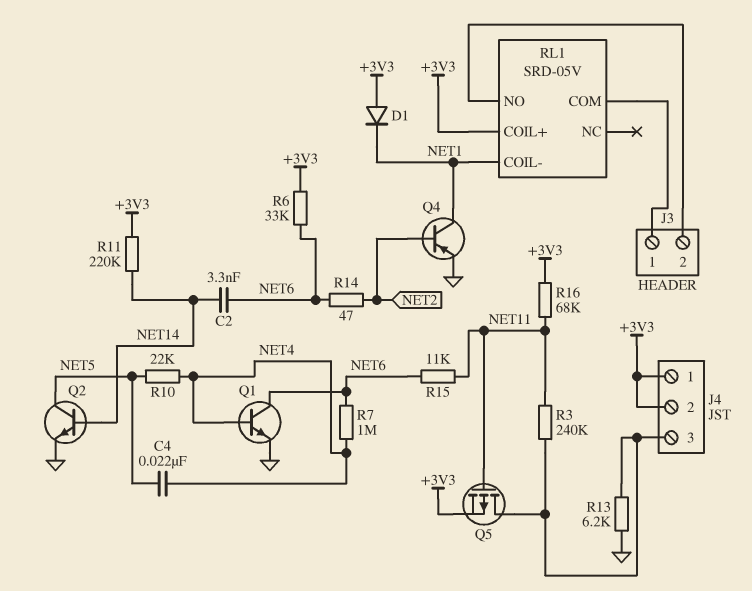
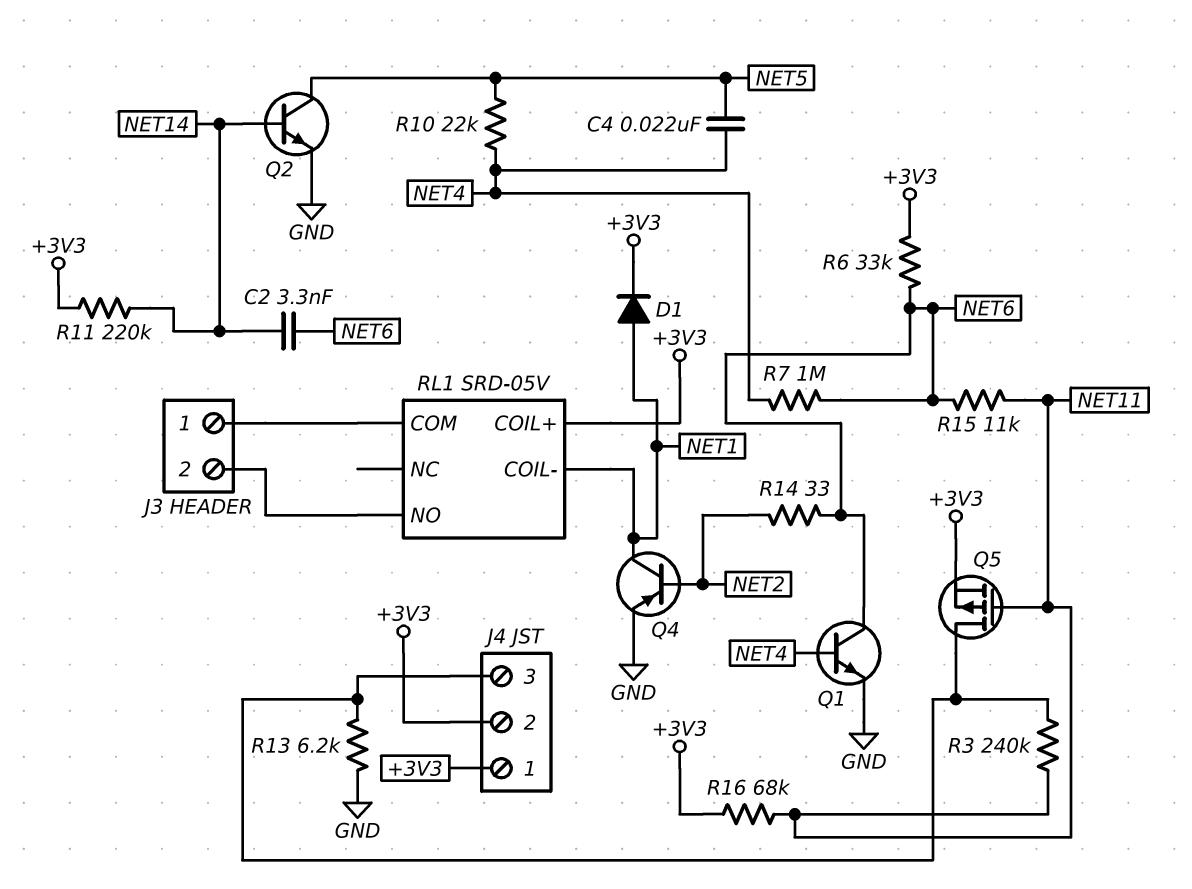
D1: diode (A +3V3, K NET1) -> diode (A NET1, K +3V3)
R14: 47 (NET2, NET6) -> 33 (NET2, NET6)

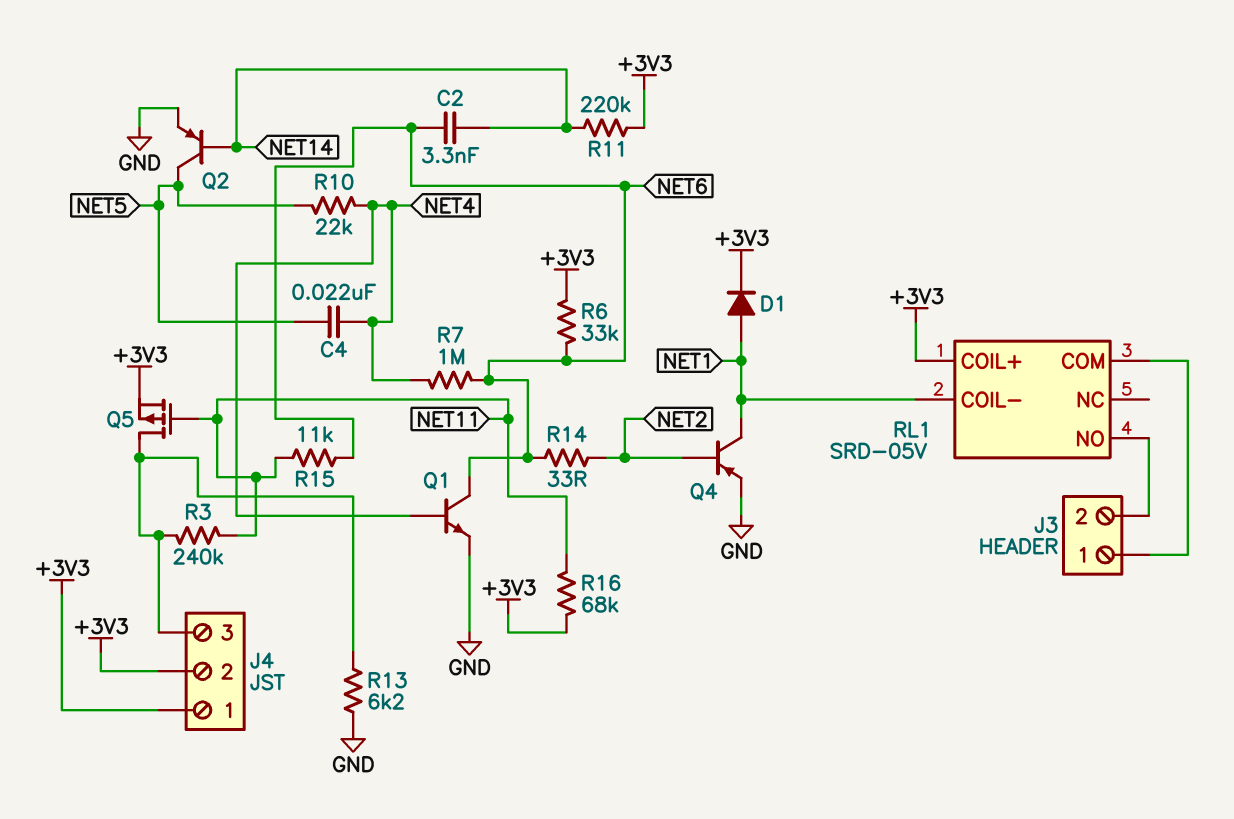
Q2: NPN (B NET14, C NET5, E GND) -> PNP (B NET14, C NET5, E GND)

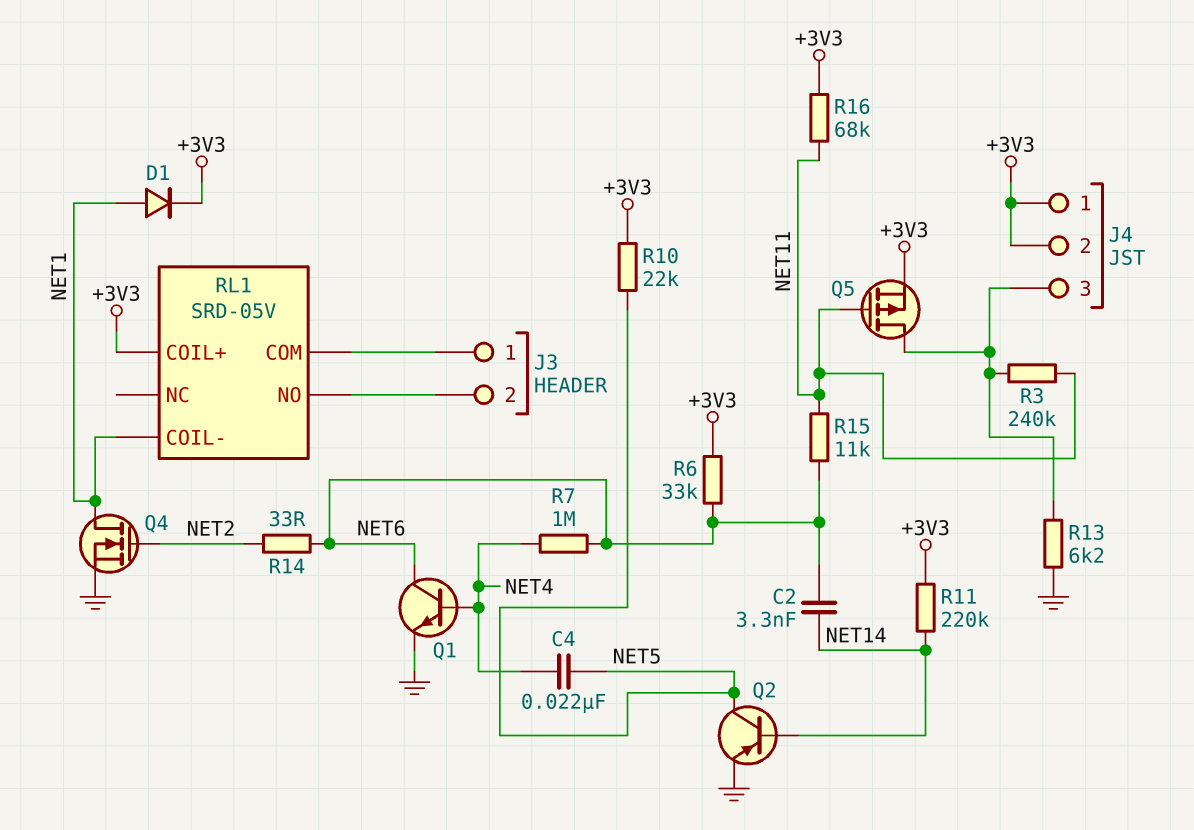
Q4: PNP (B NET2, C NET1, E GND) -> NMOS (G NET2, D NET1, S GND)
R10: 22k (NET4, NET5) -> 22k (+3V3, NET5)

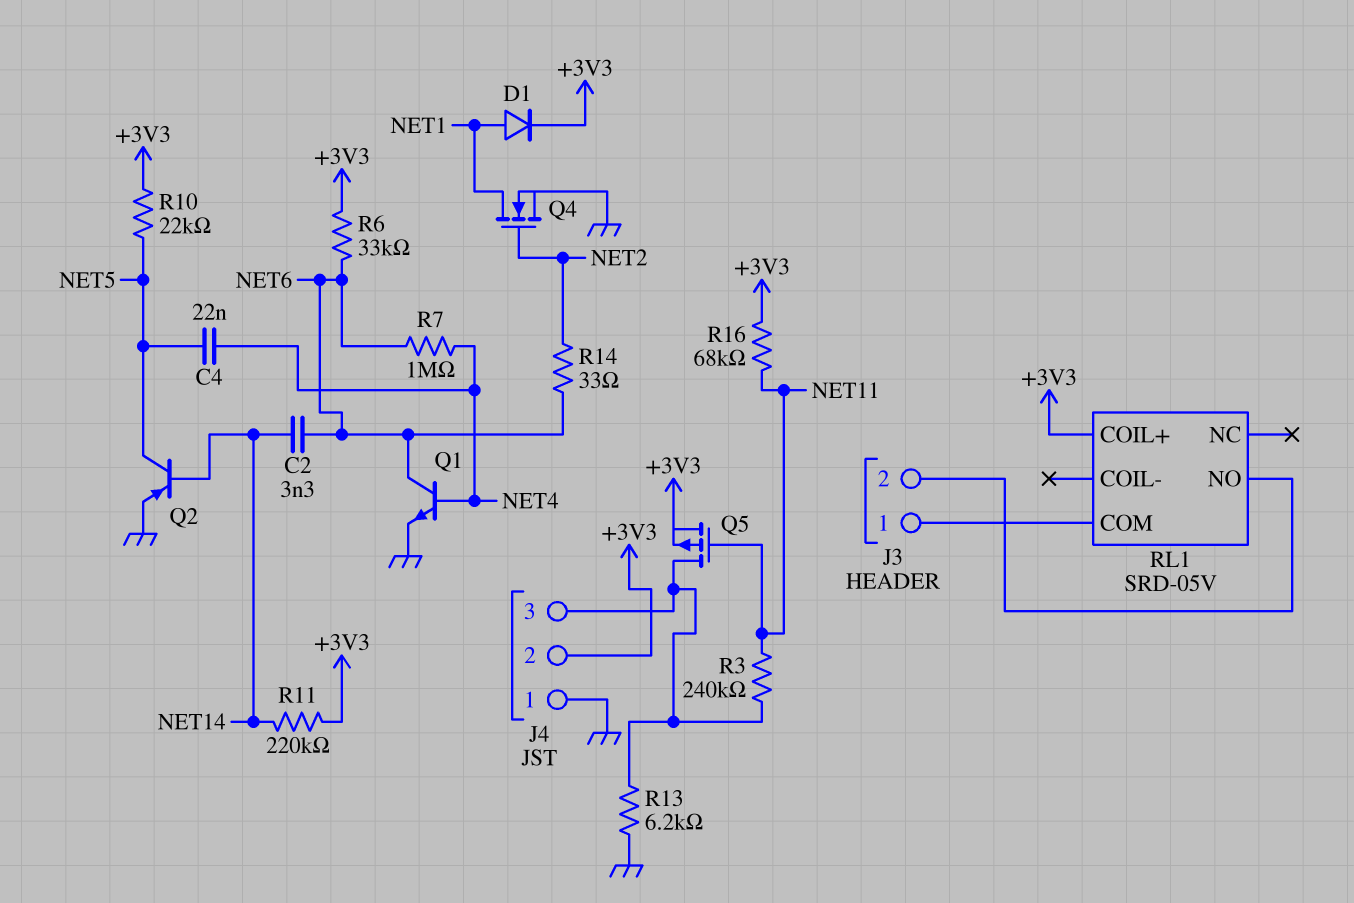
J4 pin 1: +3V3 -> GND
R15: 11k (NET6, NET11) -> none
RL1 pin COIL-: NET1 -> none

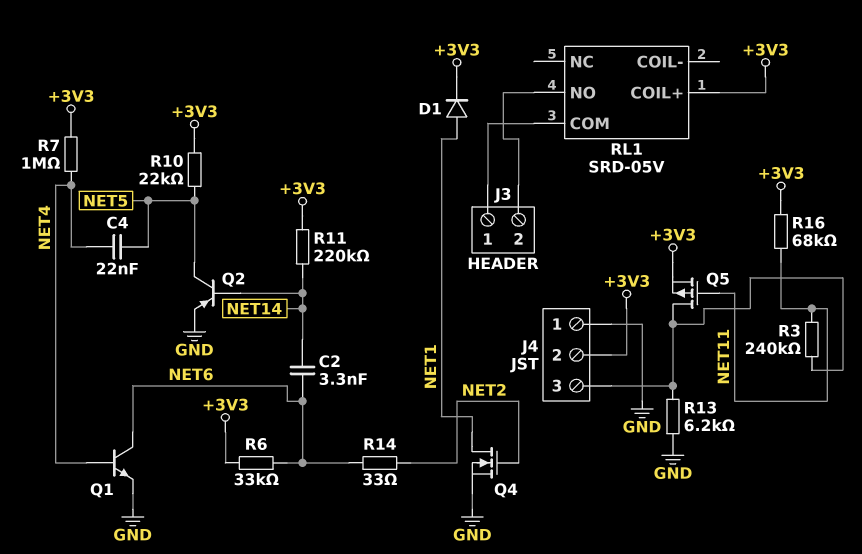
R7: 1M (NET4, NET6) -> 1M (+3V3, NET4)

